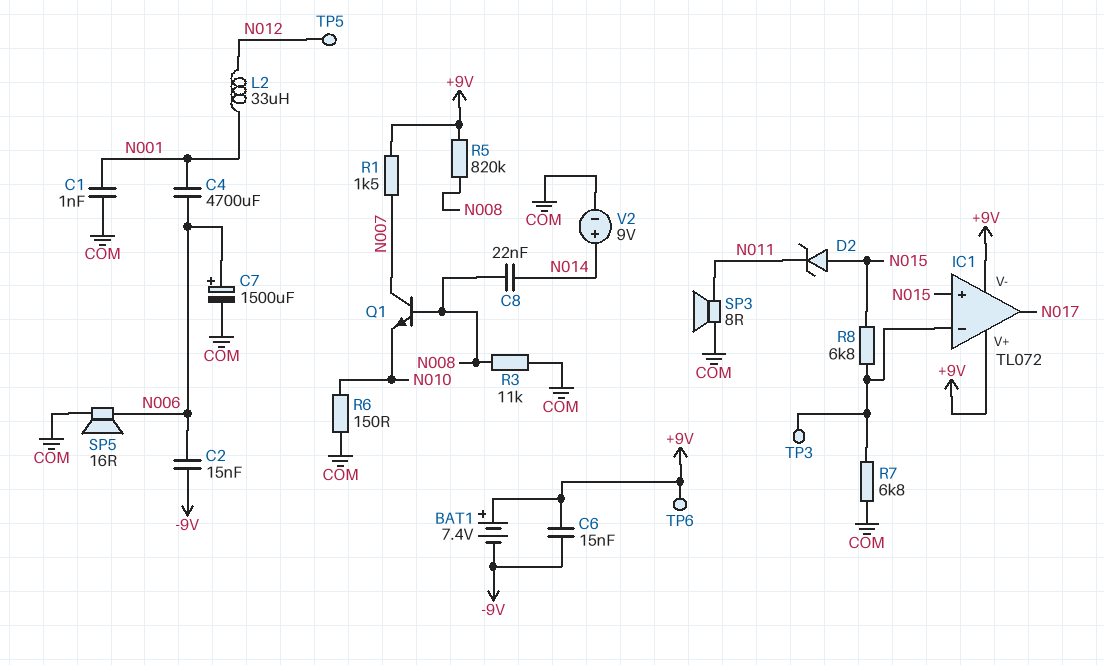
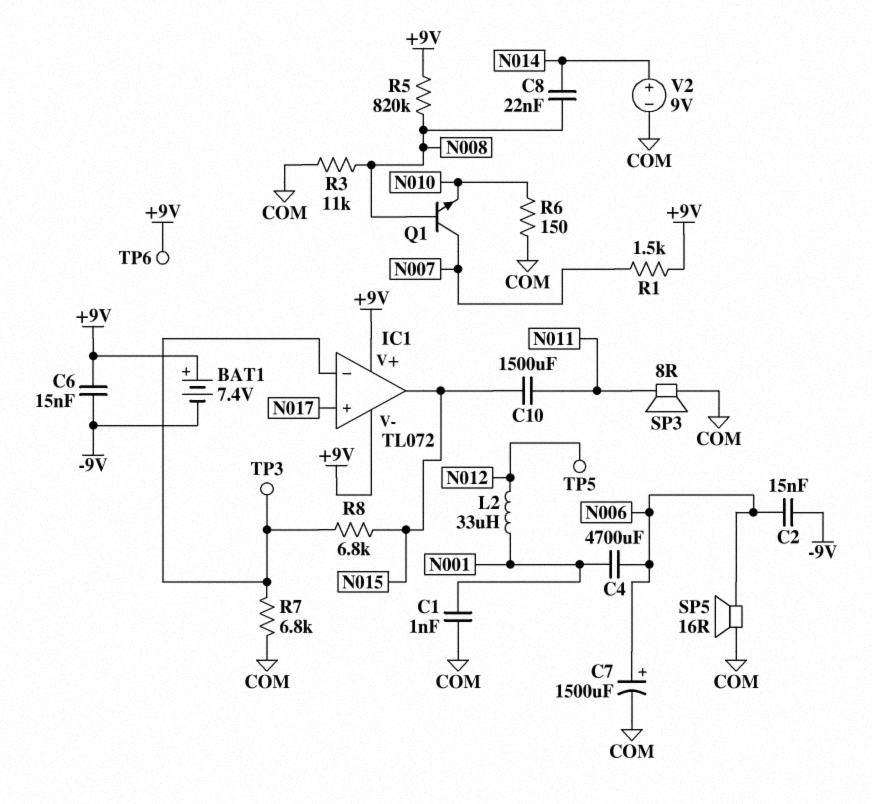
C10: none -> 1500uF (N011, N015)
D2: zener (A N015, K N011) -> none
IC1 pin in+: N015 -> N017
IC1 pin out: N017 -> N015

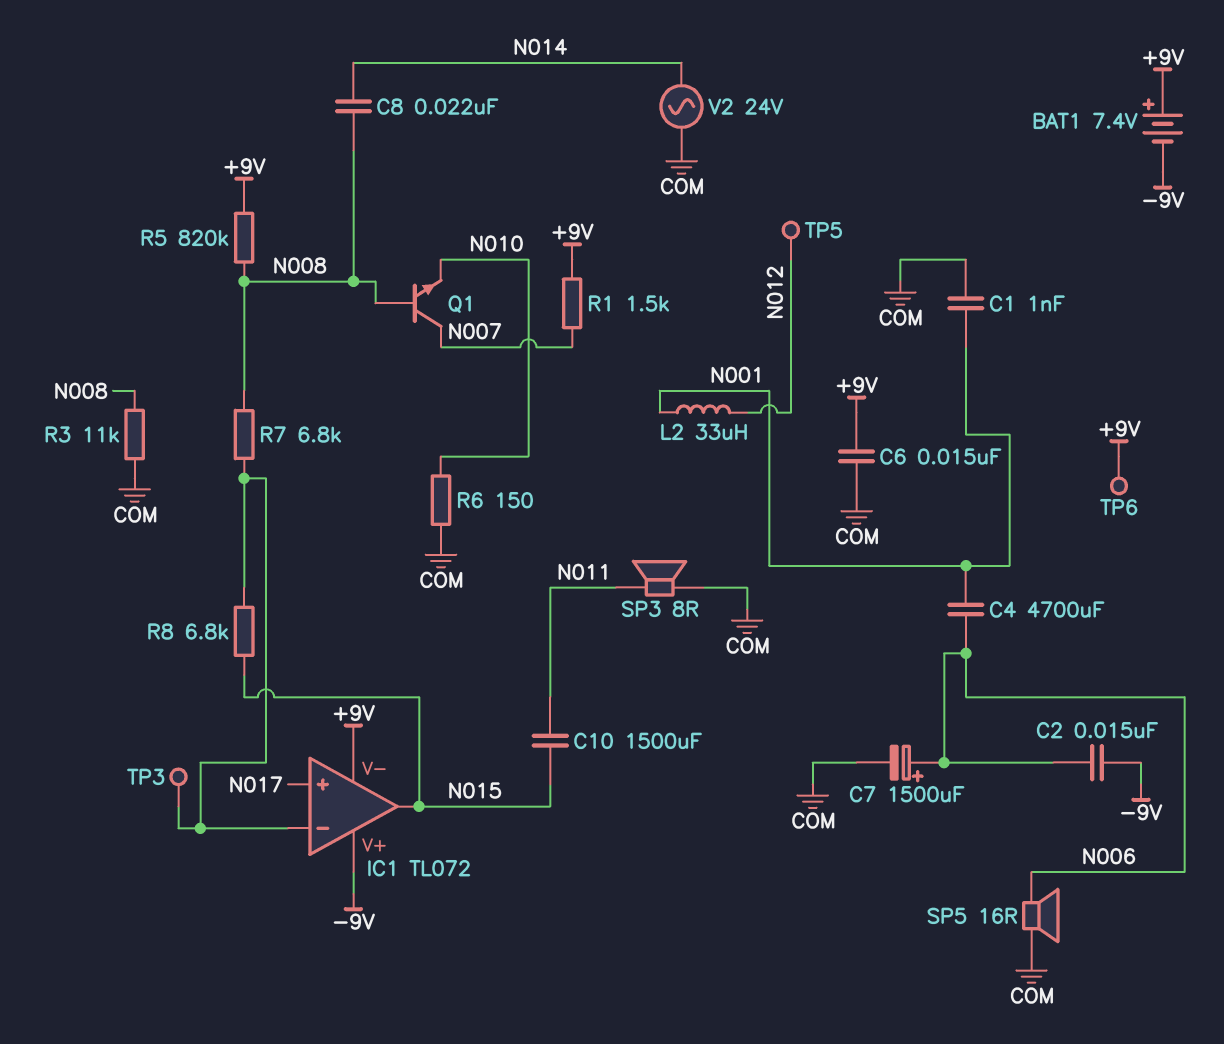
C6: 15nF (+9V, -9V) -> 15nF (+9V, COM)
IC1 pin V+: +9V -> -9V
R7: 6.8k (COM, IC1/in-) -> 6.8k (IC1/in-, N008)
V2: 9V (plus N014, minus COM) -> AC 24V (COM, N014)

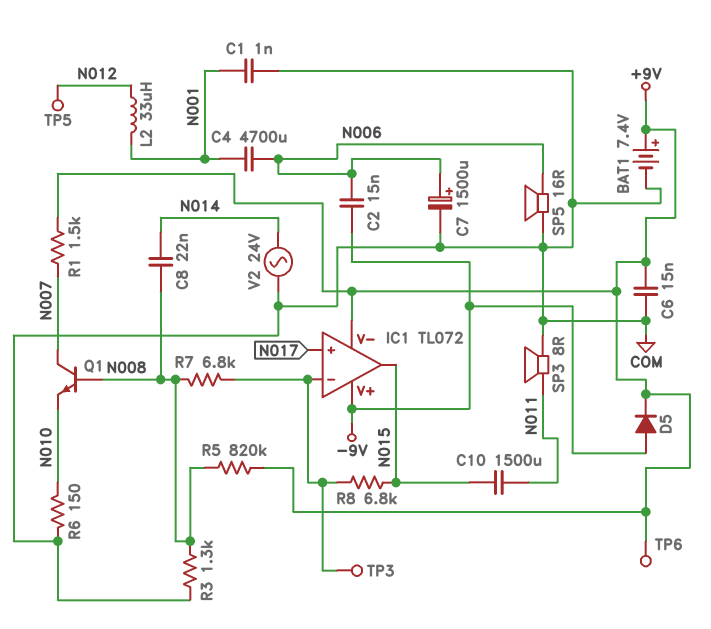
BAT1: 7.4V (plus +9V, minus -9V) -> 7.4V (plus +9V, minus COM)
D5: none -> diode (A -9V, K +9V)
R3: 11k (COM, N008) -> 1.3k (COM, N008)

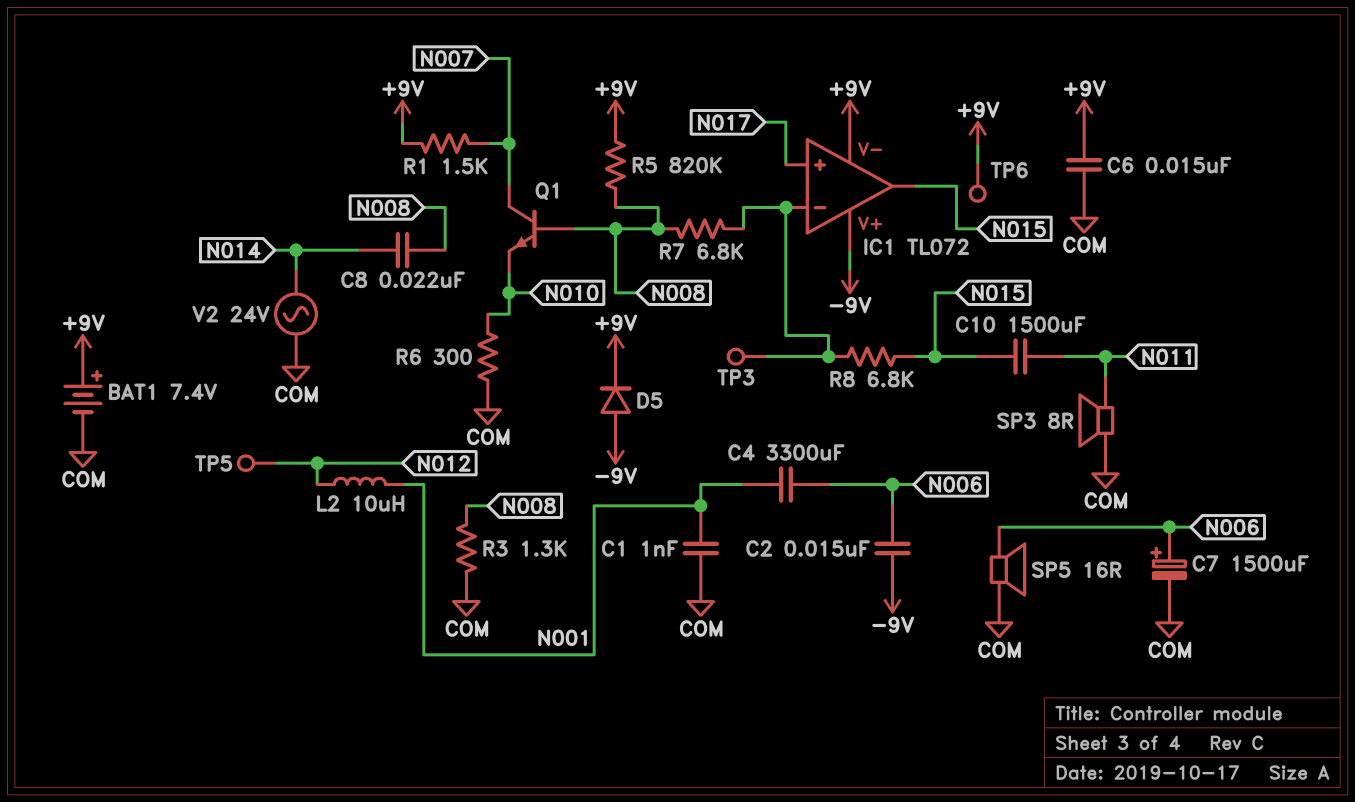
C4: 4700uF (N001, N006) -> 3300uF (N001, N006)
L2: 33uH (N001, N012) -> 10uH (N001, N012)
R6: 150 (COM, N010) -> 300 (COM, N010)

